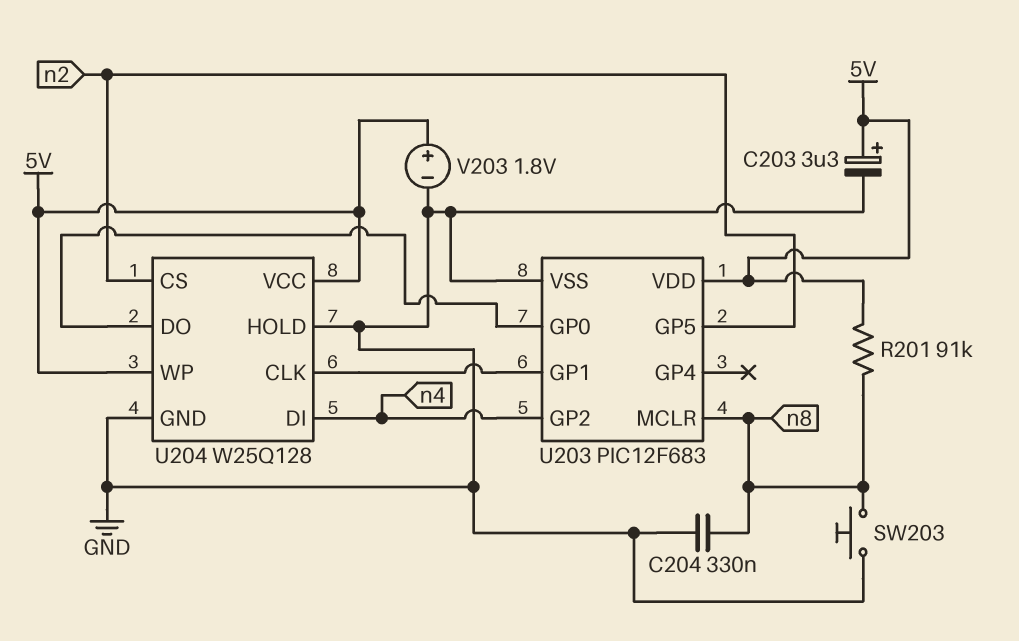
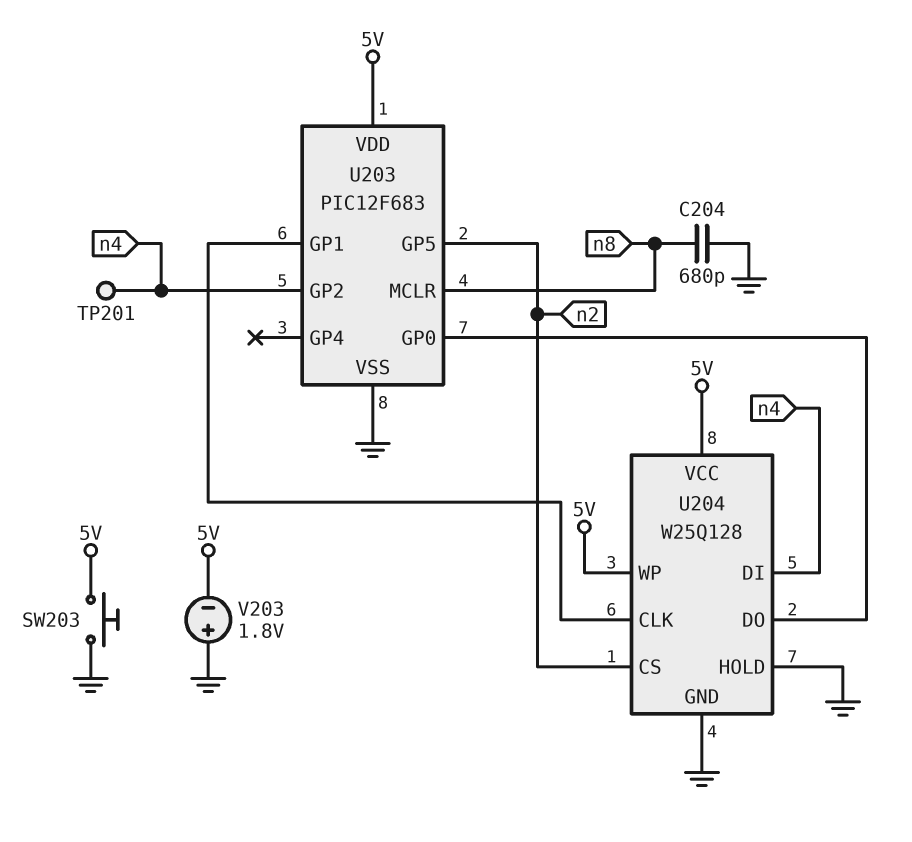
C203: 3.3uF (plus 5V, minus GND) -> none
C204: 330nF (GND, n8) -> 680pF (GND, n8)
R201: 91k (5V, n8) -> none
SW203: button (GND, n8) -> button (5V, GND)
TP201: none -> test point (n4)
V203: 1.8V (plus 5V, minus GND) -> 1.8V (plus GND, minus 5V)

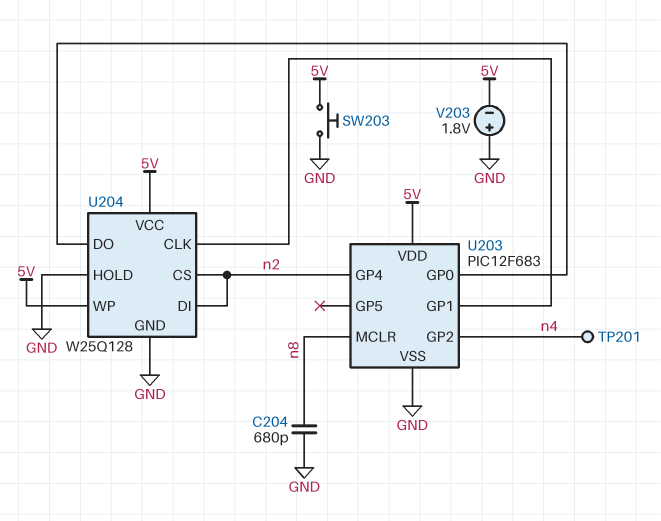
U203 pin GP4: none -> n2
U203 pin GP5: n2 -> none
U204 pin DI: n4 -> n2

